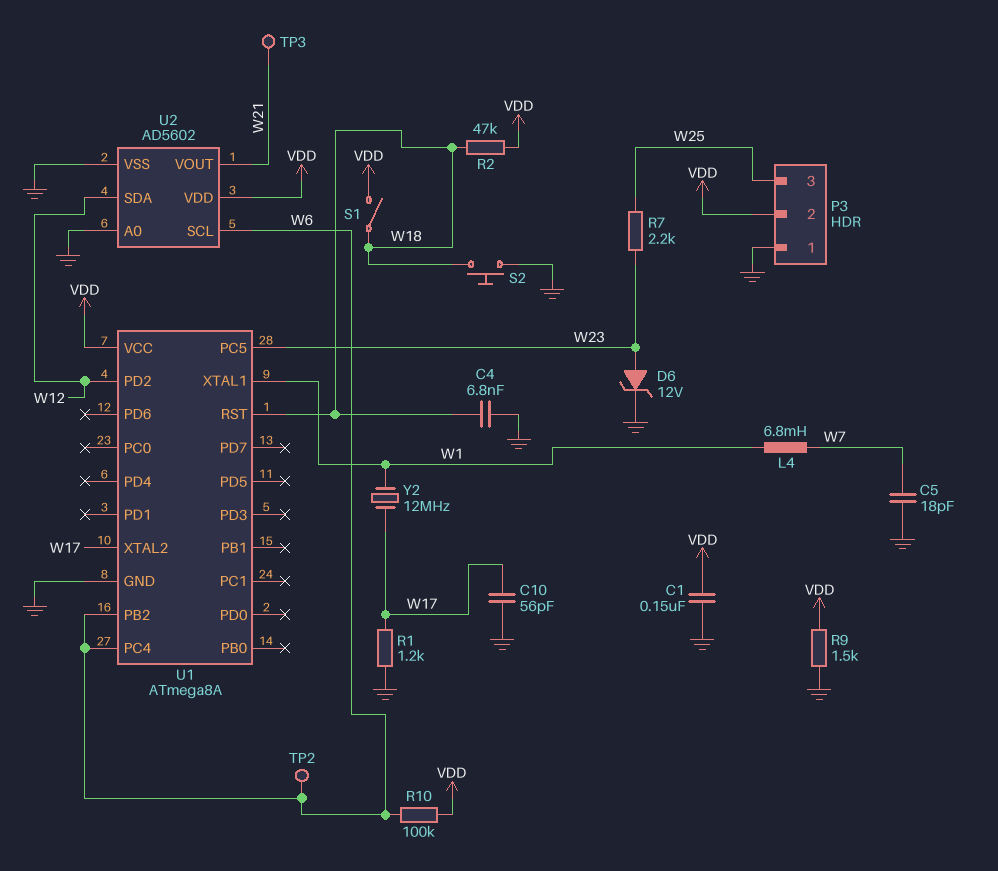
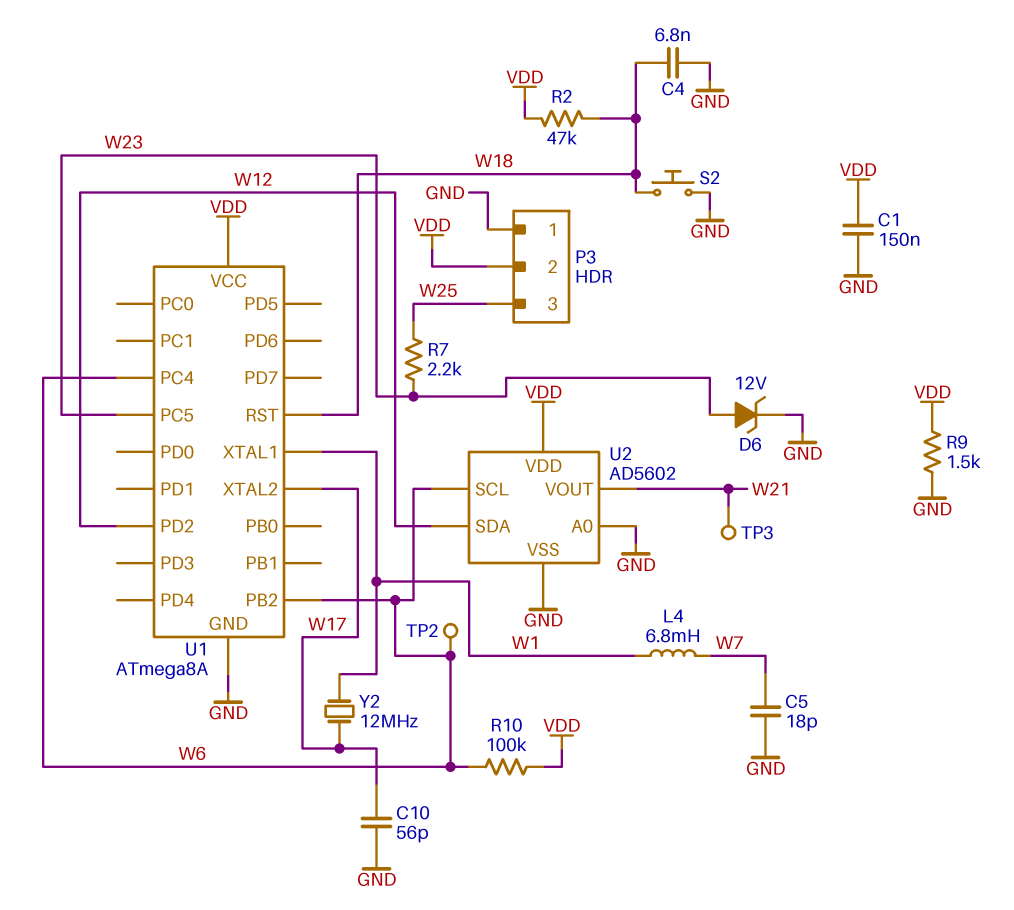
R1: 1.2k (GND, W17) -> none
S1: switch (VDD, W18) -> none

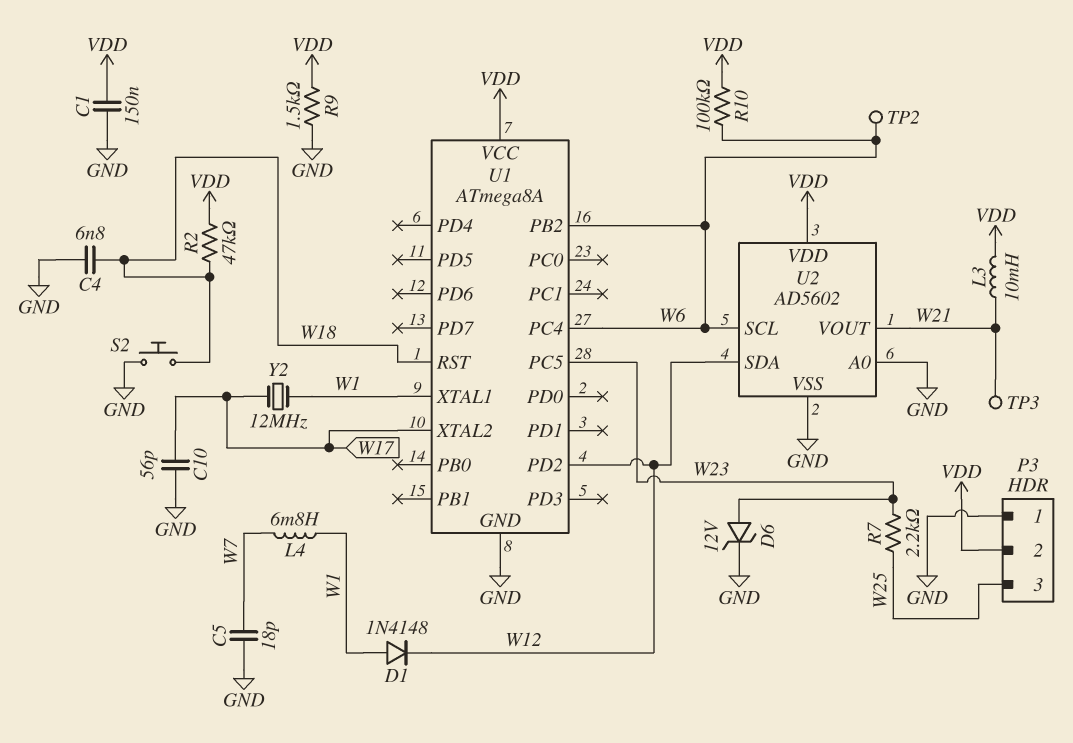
D1: none -> diode 1N4148 (A W1, K W12)
L3: none -> 10mH (VDD, W21)

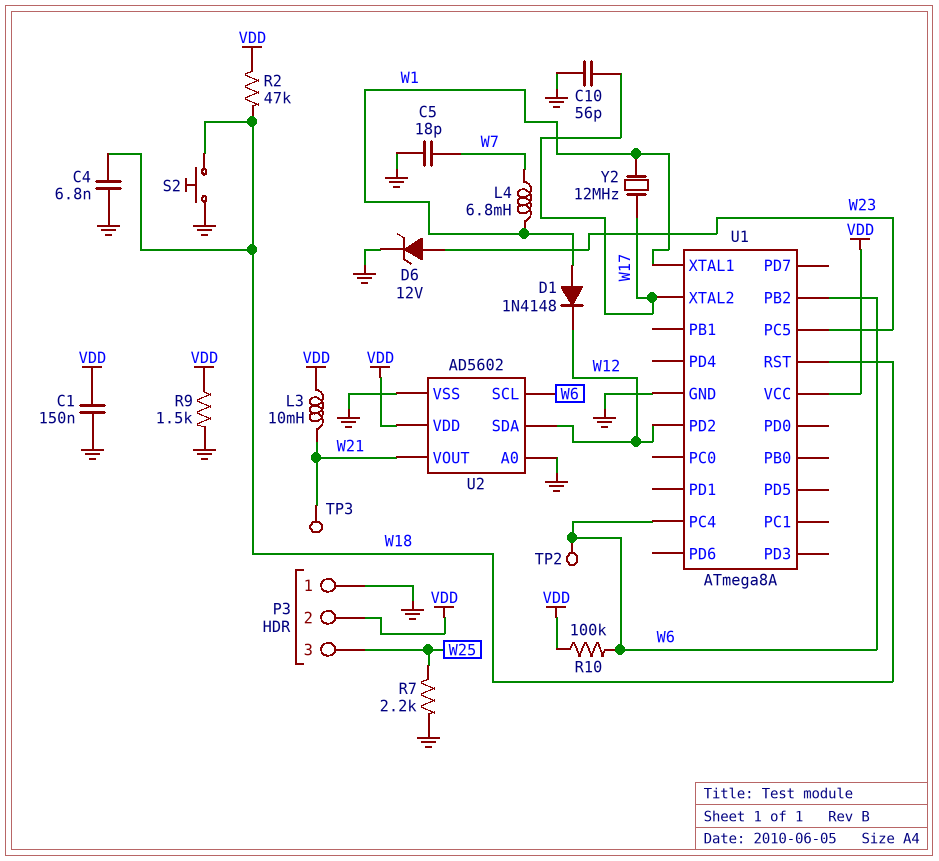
R7: 2.2k (W23, W25) -> 2.2k (GND, W25)

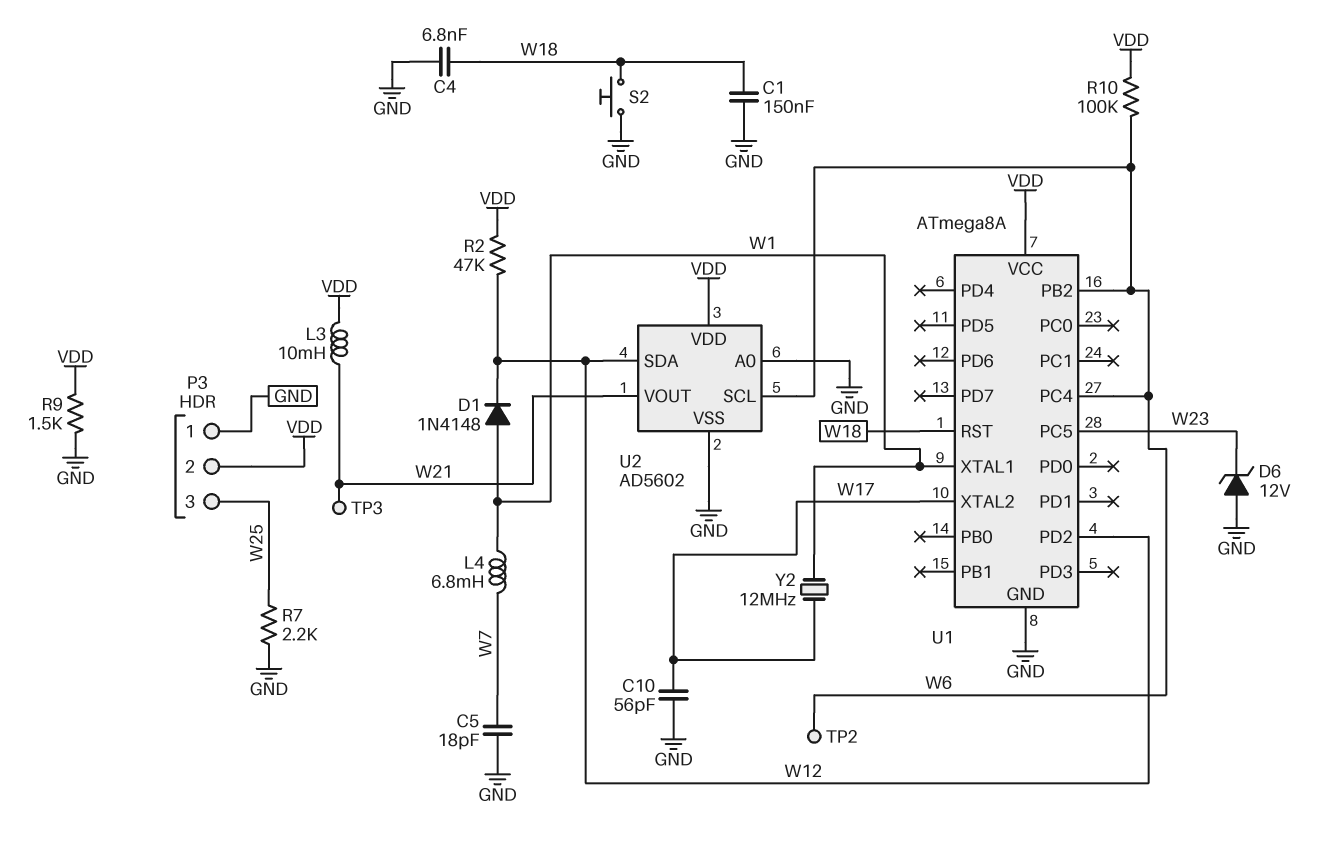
C1: 150nF (GND, VDD) -> 150nF (GND, W18)
D6: zener 12V (A W23, K GND) -> zener 12V (A GND, K W23)
R2: 47k (VDD, W18) -> 47k (VDD, W12)

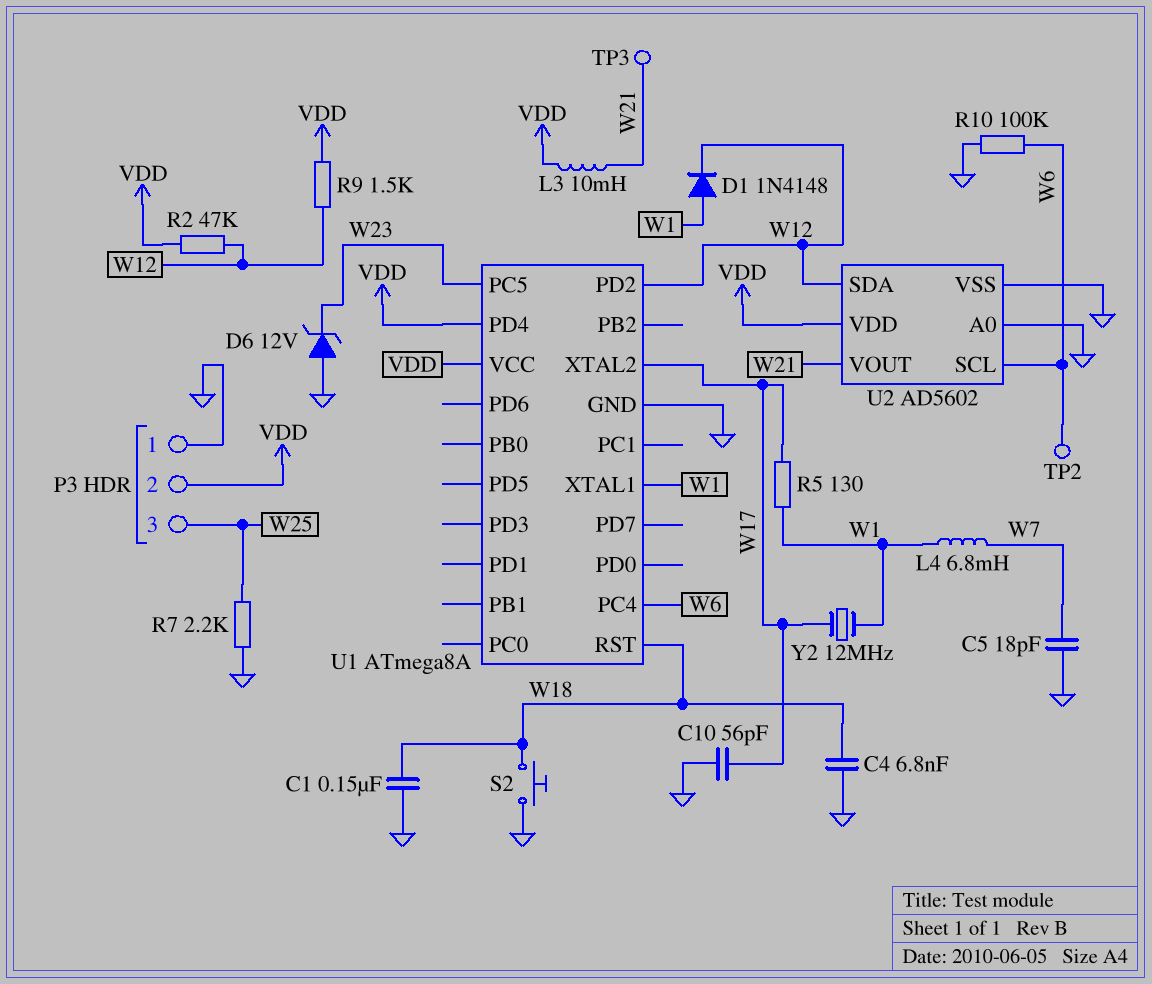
R5: none -> 130 (W1, W17)
R9: 1.5k (GND, VDD) -> 1.5k (VDD, W12)
R10: 100k (VDD, W6) -> 100k (GND, W6)
U1 pin PB2: W6 -> none
U1 pin PD4: none -> VDD

